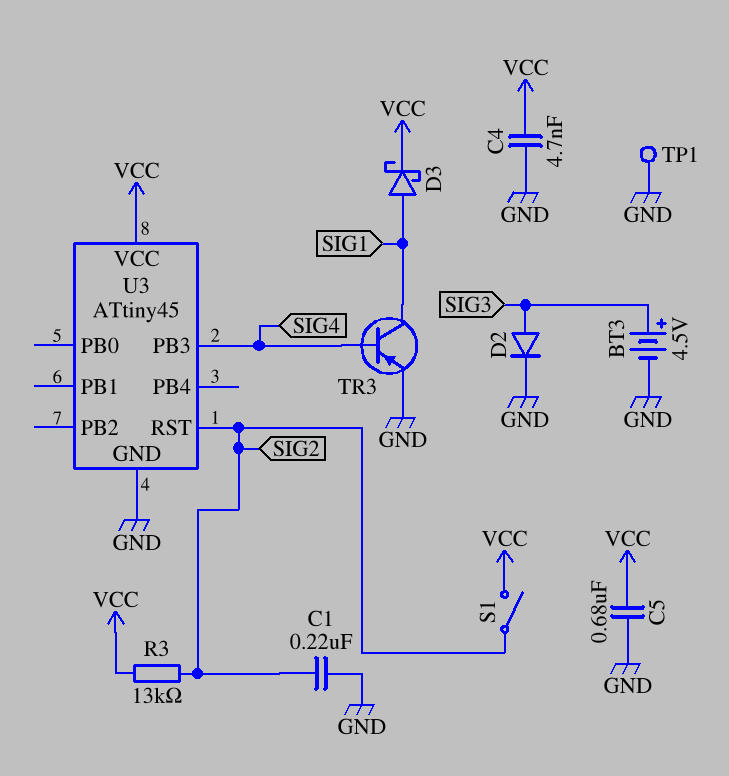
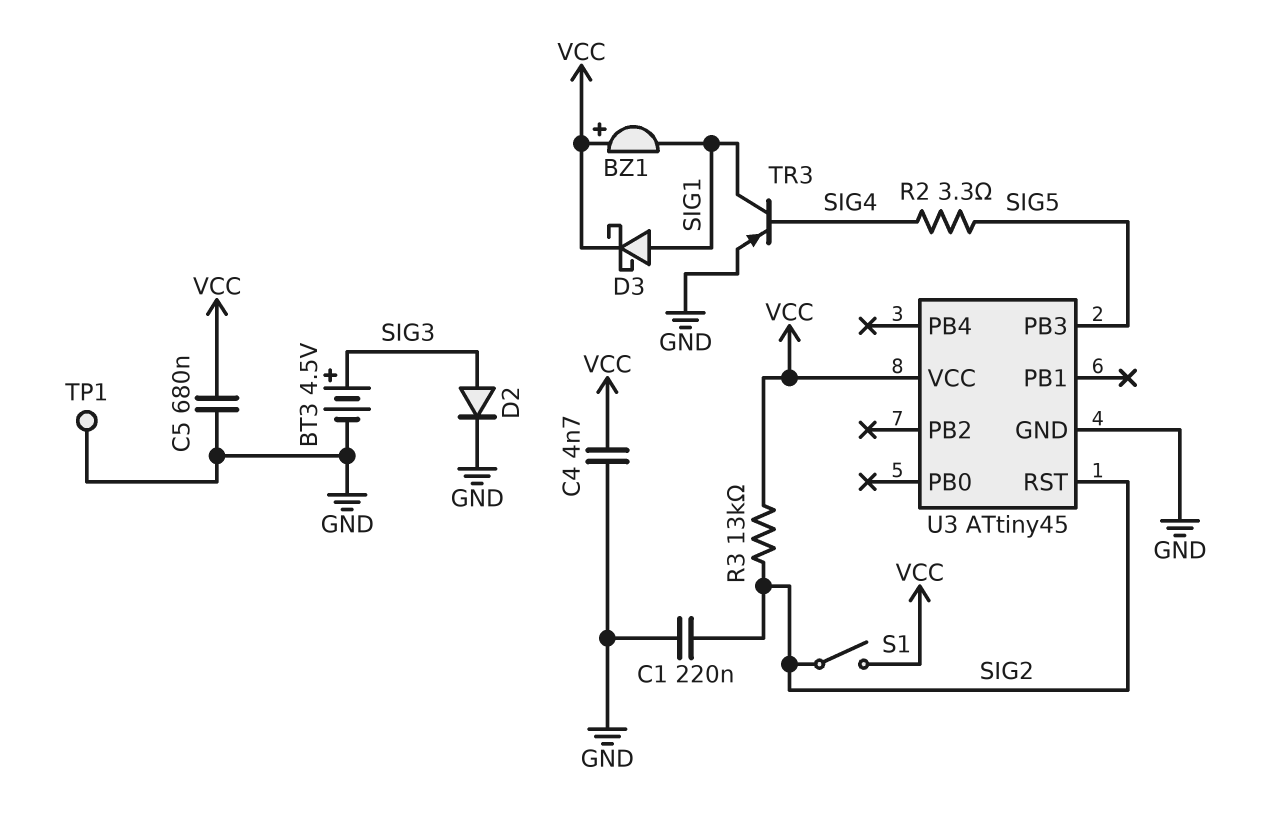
BZ1: none -> buzzer (plus VCC, minus SIG1)
R2: none -> 3.3 (SIG4, SIG5)
U3 pin PB3: SIG4 -> SIG5

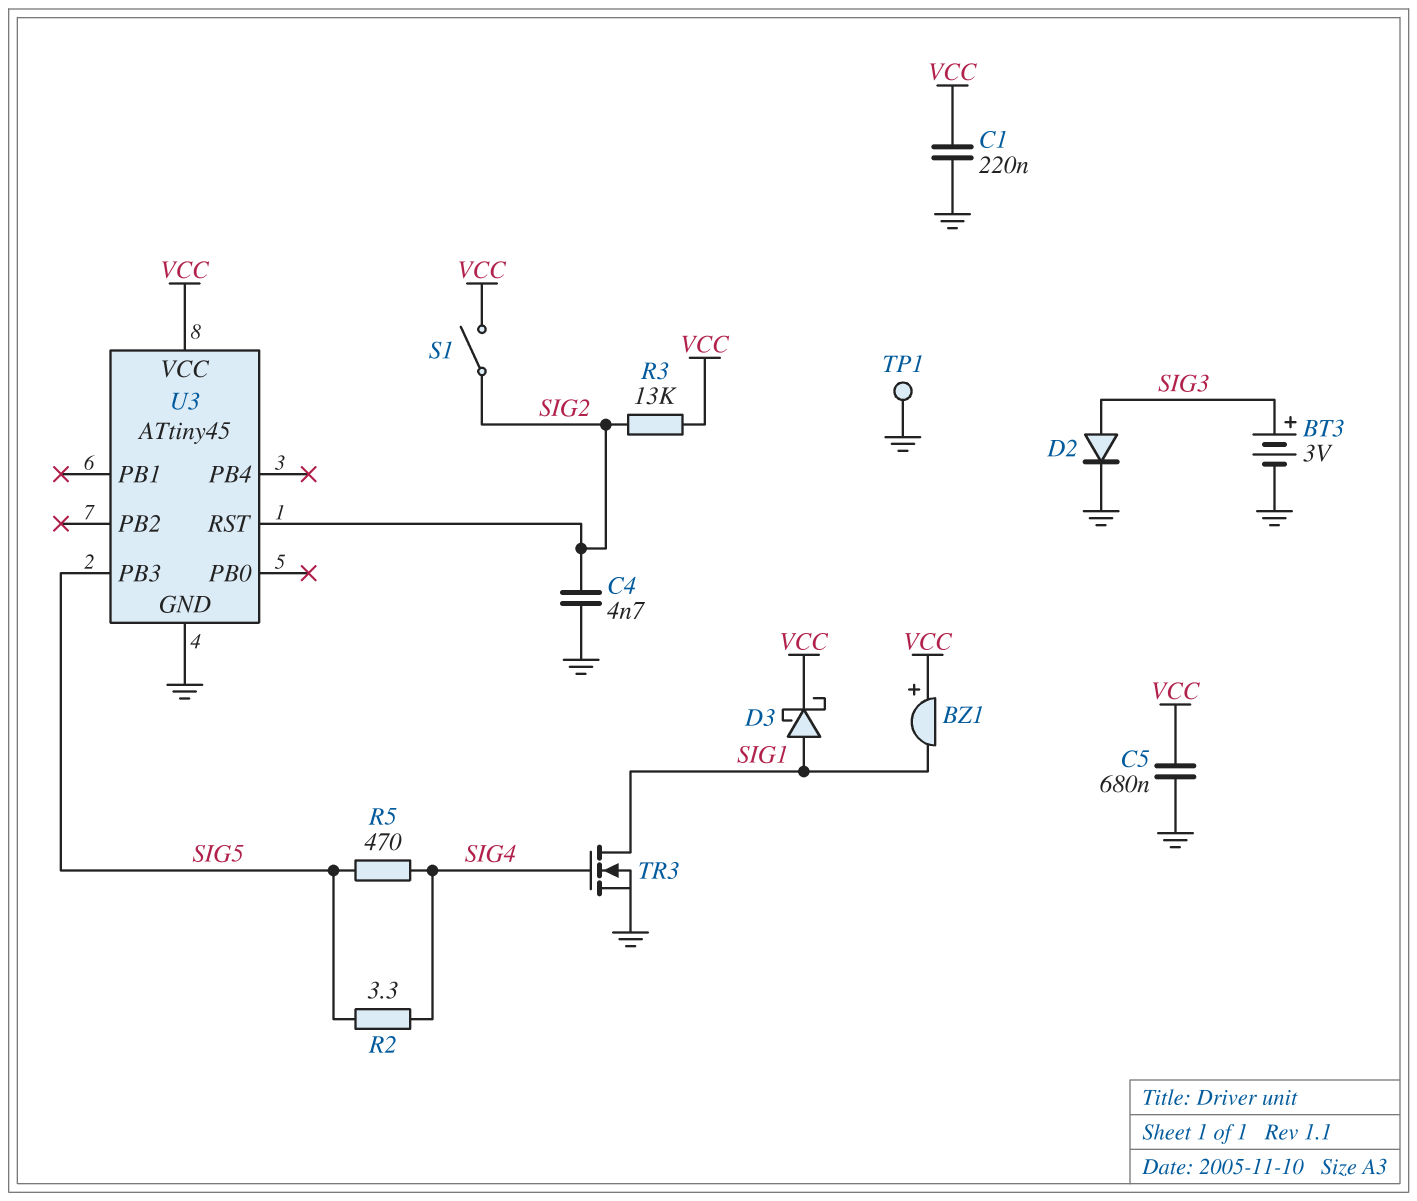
BT3: 4.5V (plus SIG3, minus GND) -> 3V (plus SIG3, minus GND)
C1: 220nF (GND, SIG2) -> 220nF (GND, VCC)
C4: 4.7nF (GND, VCC) -> 4.7nF (GND, SIG2)
R5: none -> 470 (SIG4, SIG5)
TR3: PNP (B SIG4, C SIG1, E GND) -> NMOS (G SIG4, D SIG1, S GND)

